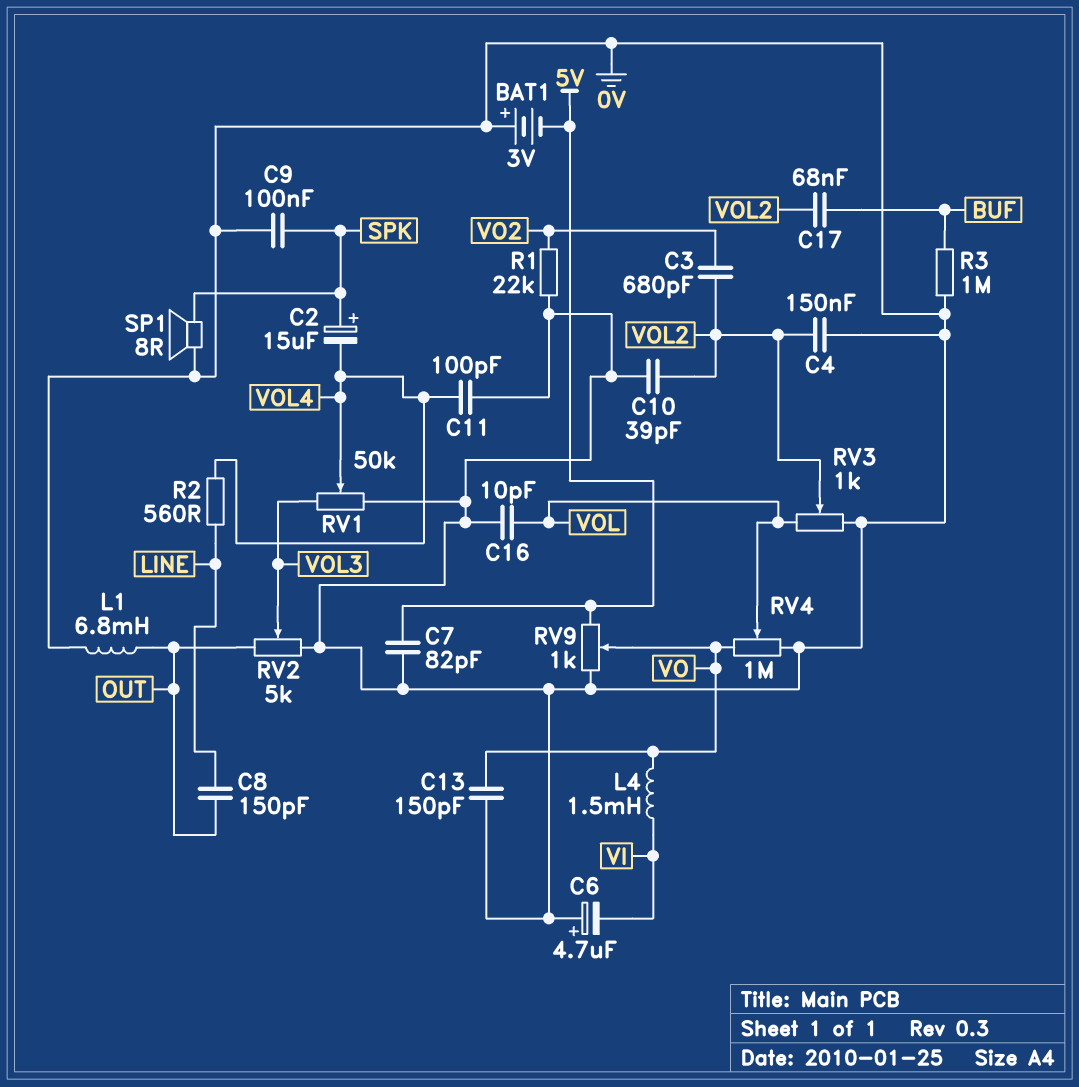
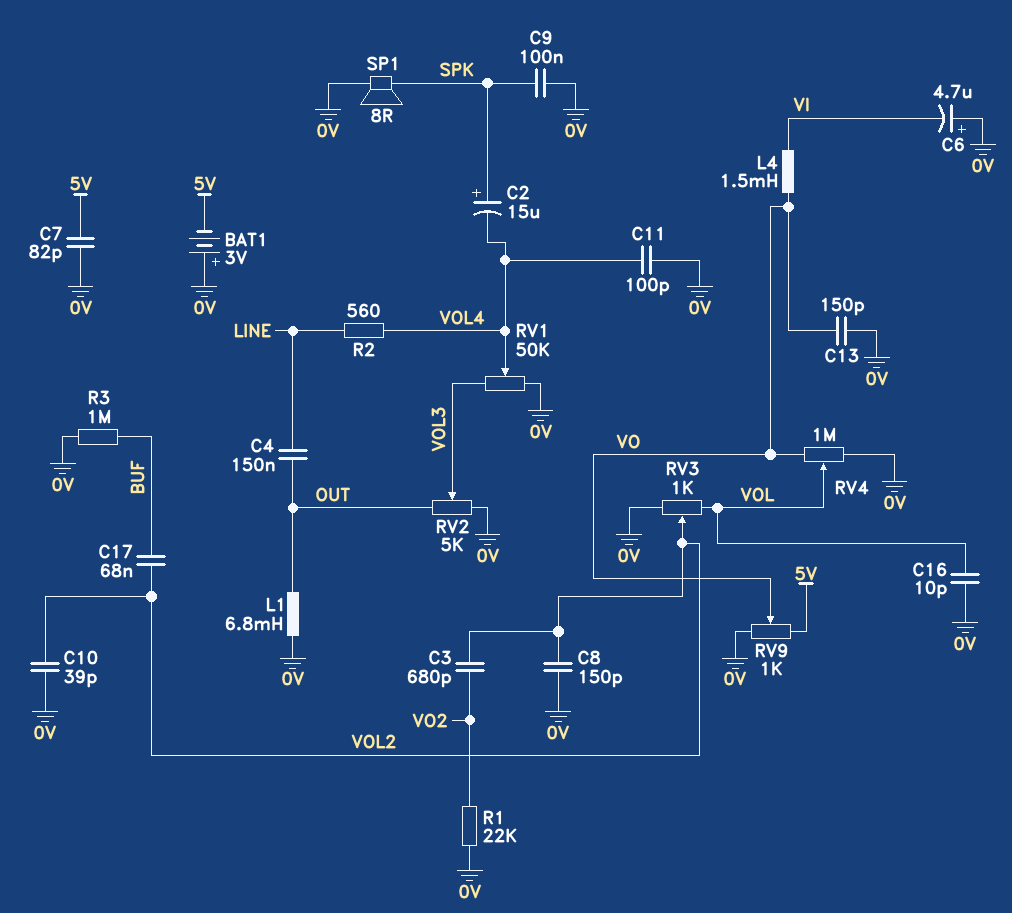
C4: 150nF (0V, VOL2) -> 150nF (LINE, OUT)
C8: 150pF (LINE, OUT) -> 150pF (0V, VOL2)

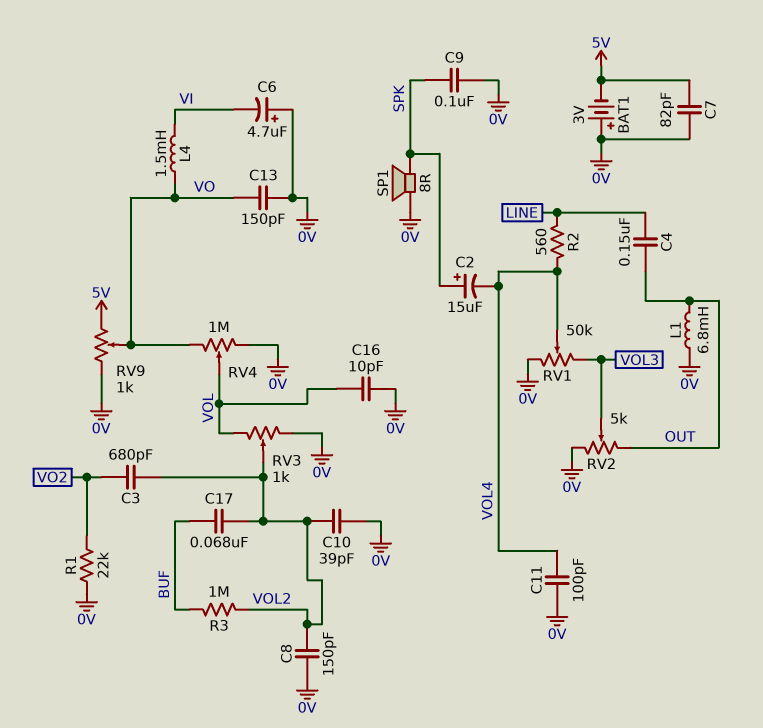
R3: 1M (0V, BUF) -> 1M (BUF, VOL2)

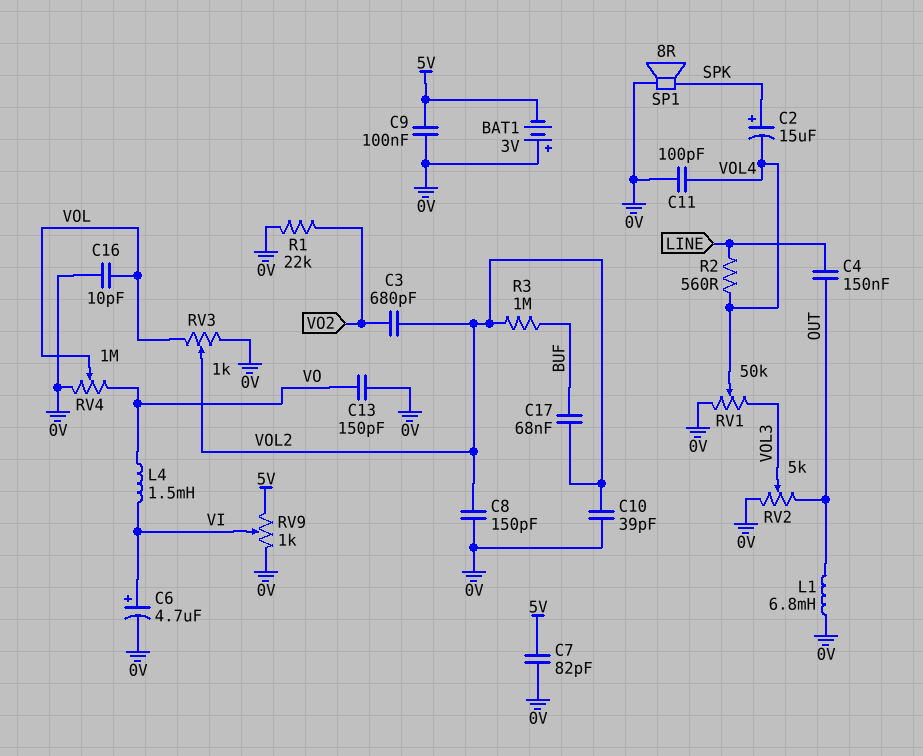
C6: 4.7uF (plus 0V, minus VI) -> 4.7uF (plus VI, minus 0V)
C9: 100nF (0V, SPK) -> 100nF (0V, 5V)
RV9: 1k (0V, 5V, wiper VO) -> 1k (0V, 5V, wiper VI)

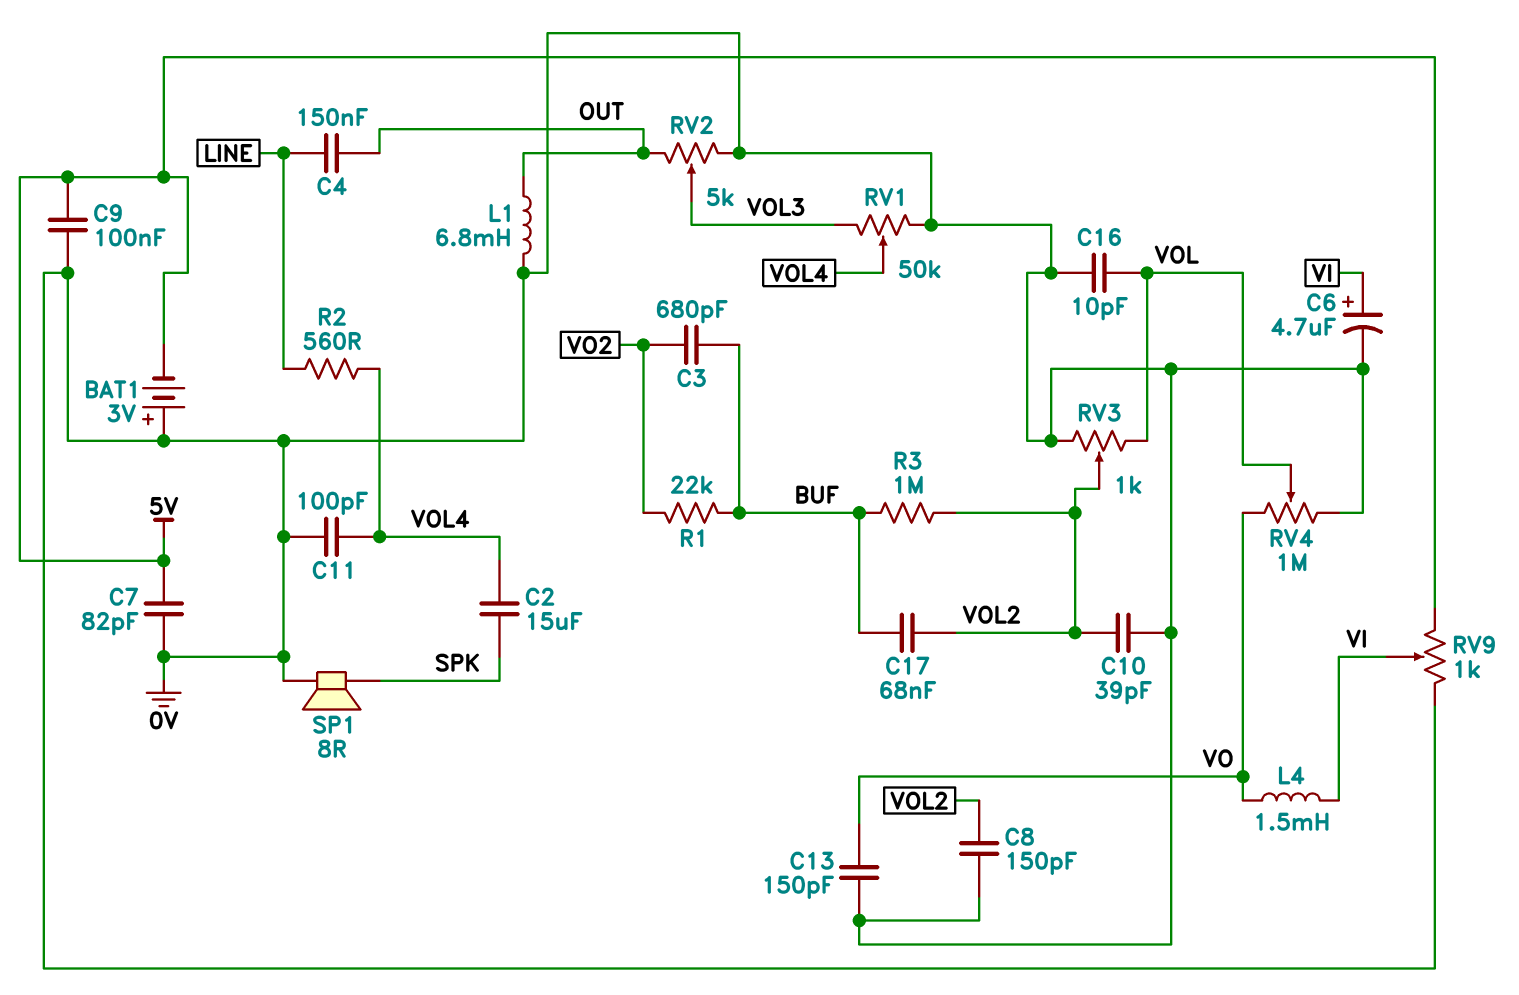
C2: 15uF (plus SPK, minus VOL4) -> 15uF (SPK, VOL4)
C3: 680pF (VO2, VOL2) -> 680pF (BUF, VO2)
R1: 22k (0V, VO2) -> 22k (BUF, VO2)

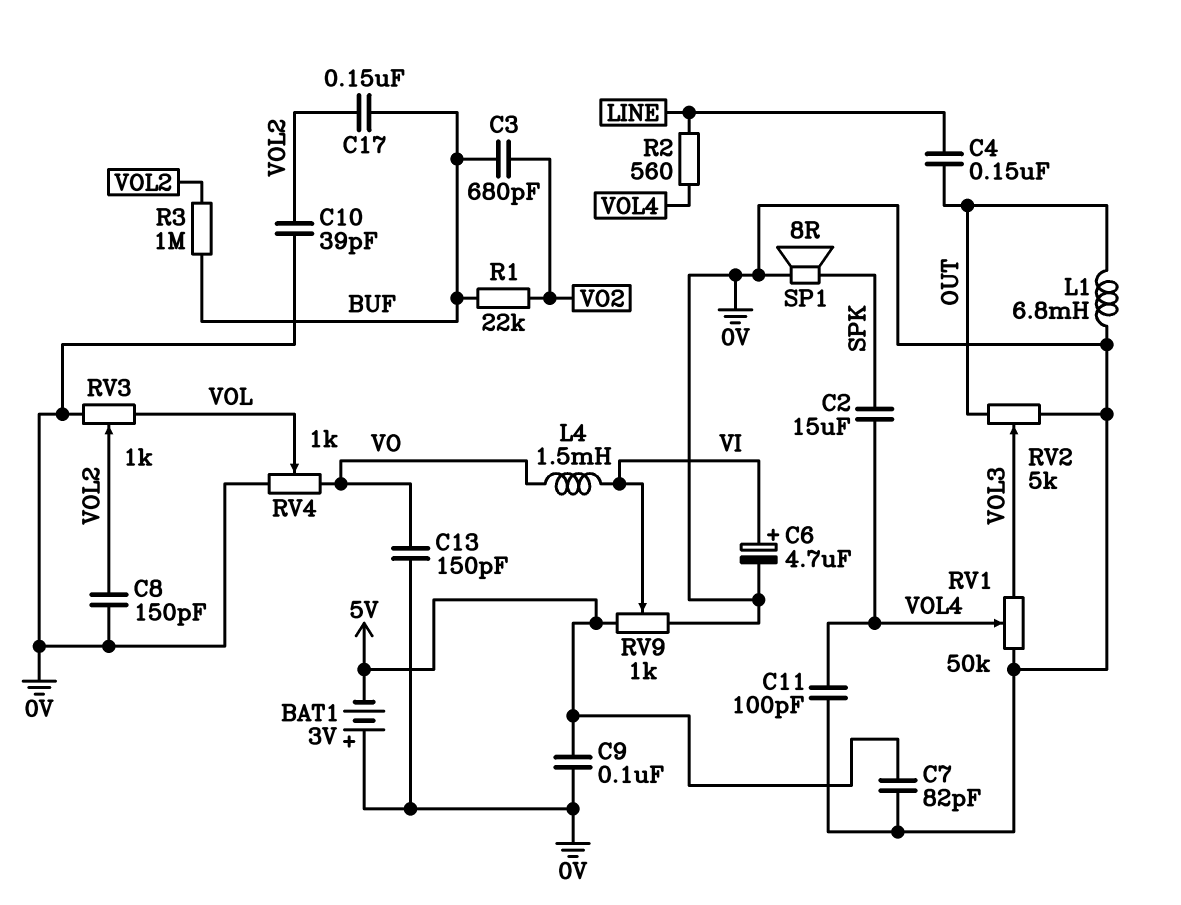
C16: 10pF (0V, VOL) -> none
C17: 68nF (BUF, VOL2) -> 150nF (BUF, VOL2)
RV4: 1M (0V, VO, wiper VOL) -> 1k (0V, VO, wiper VOL)

